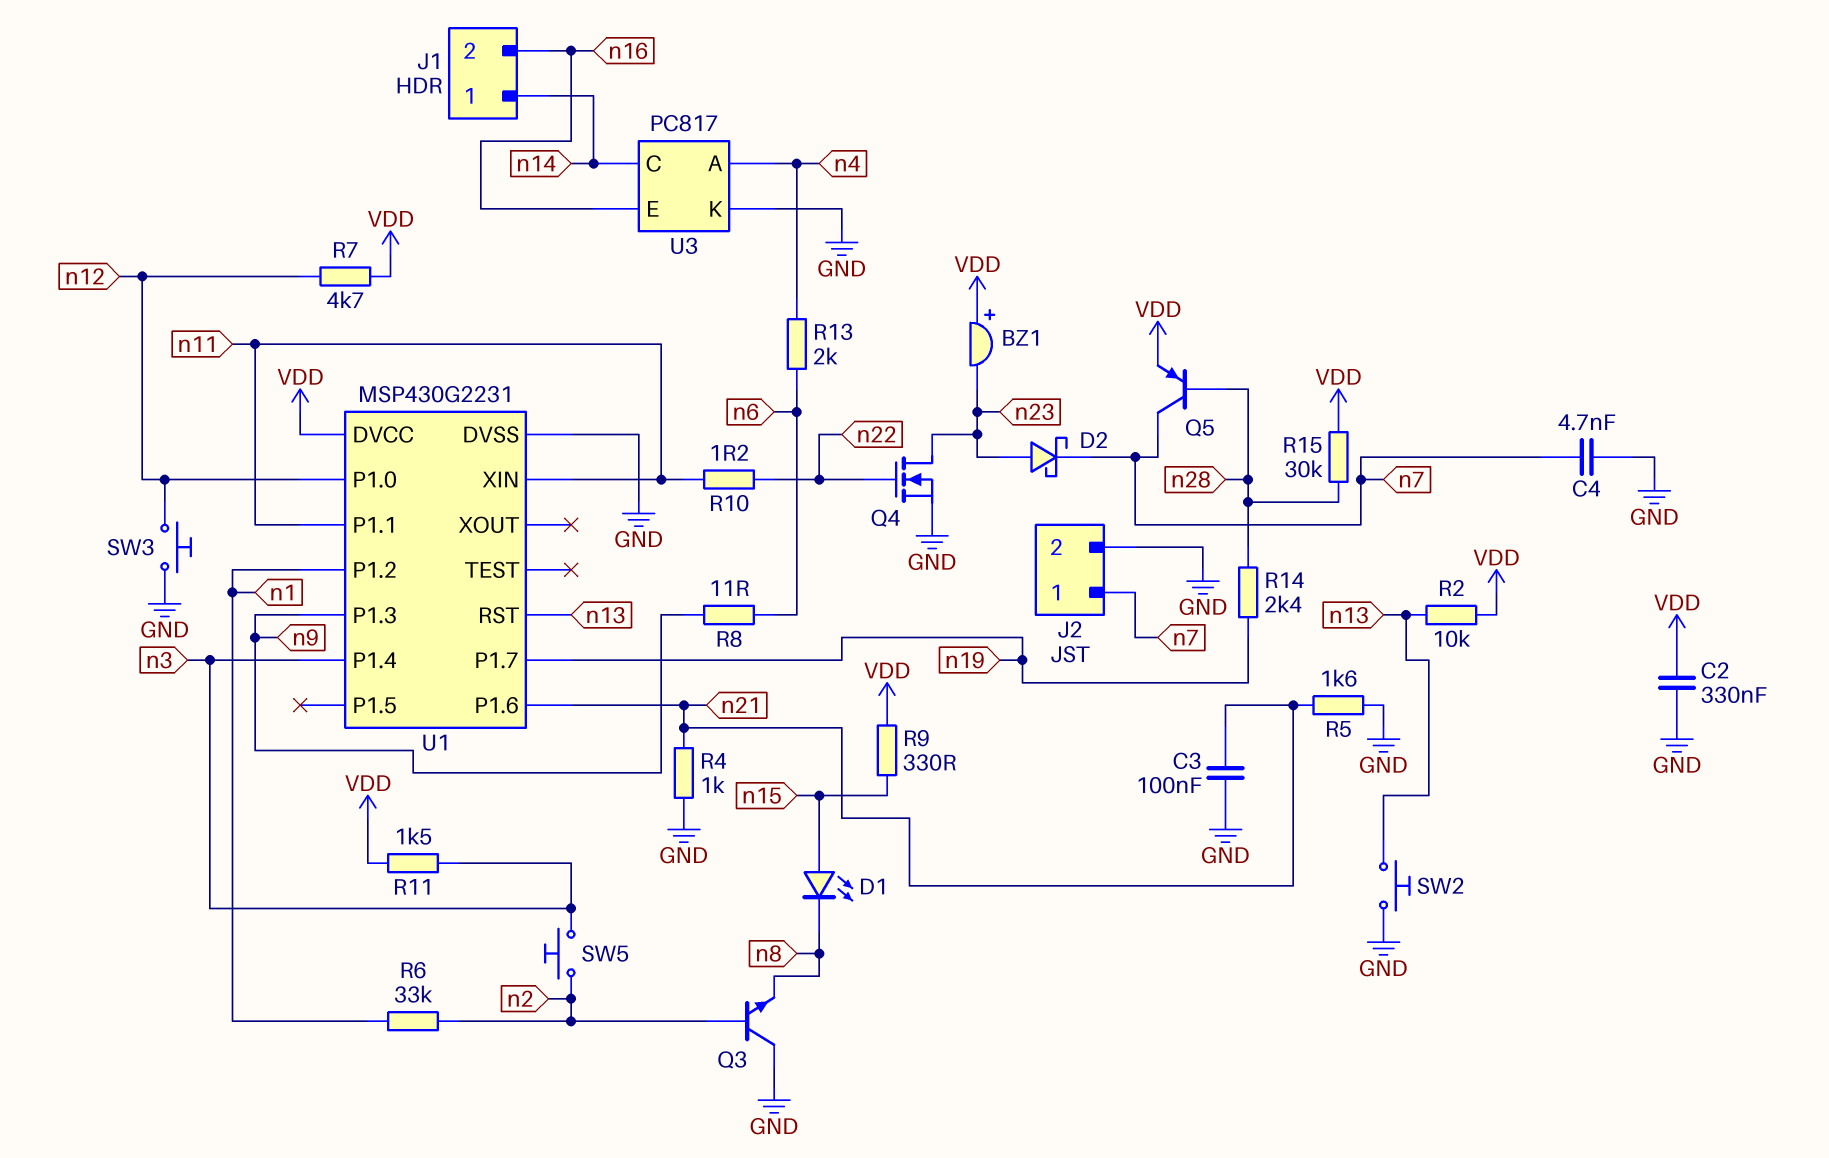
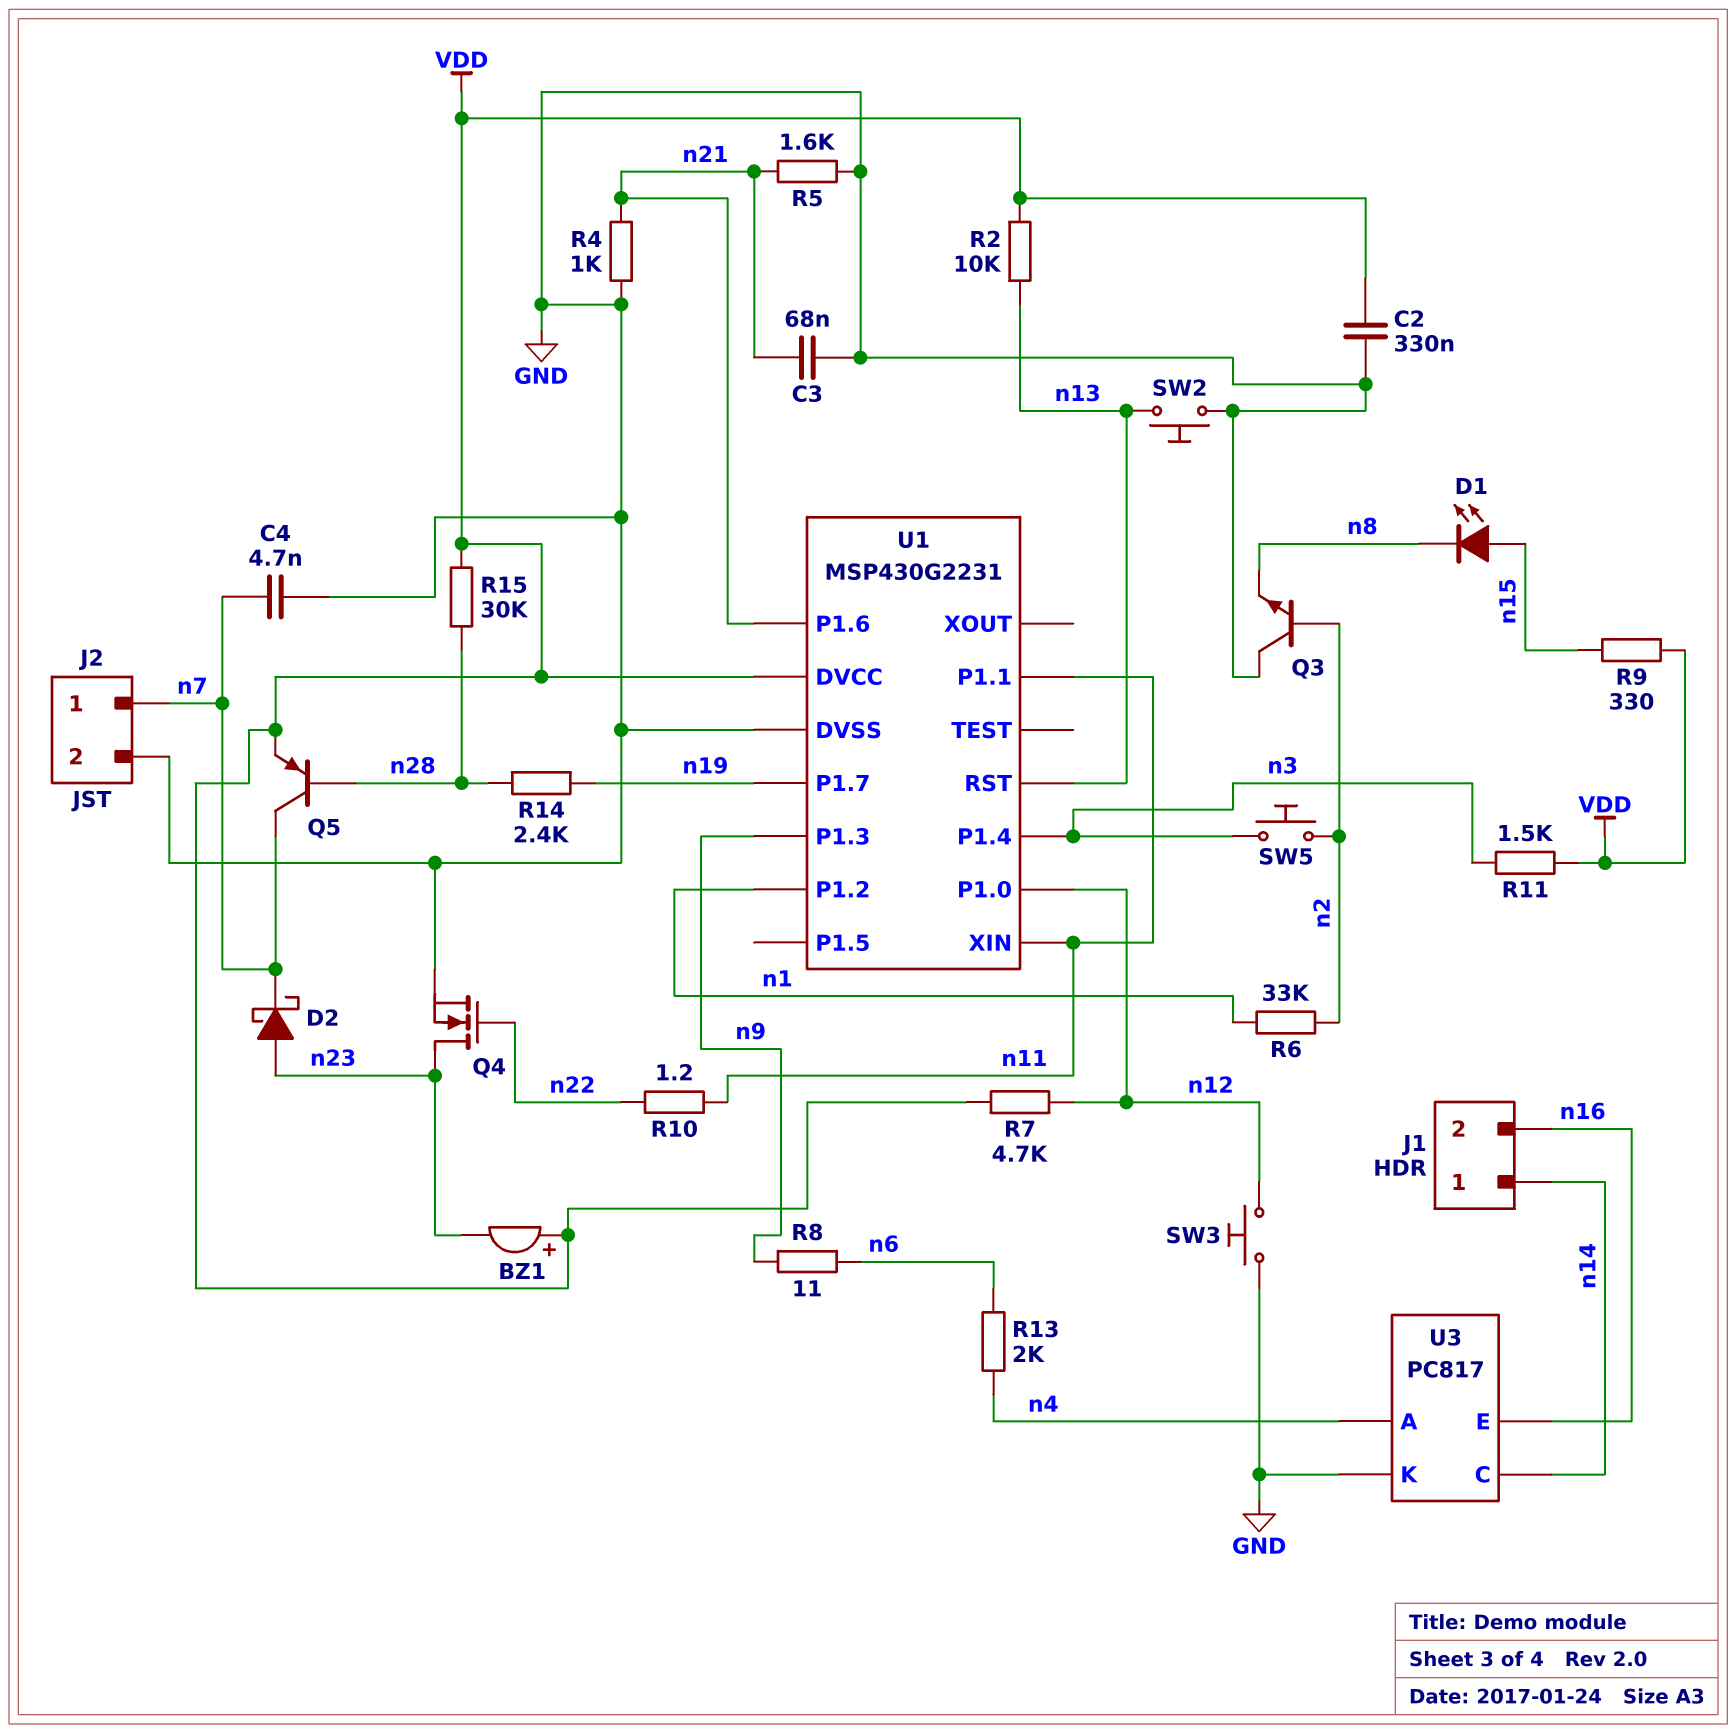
C3: 100nF (GND, n21) -> 68nF (GND, n21)

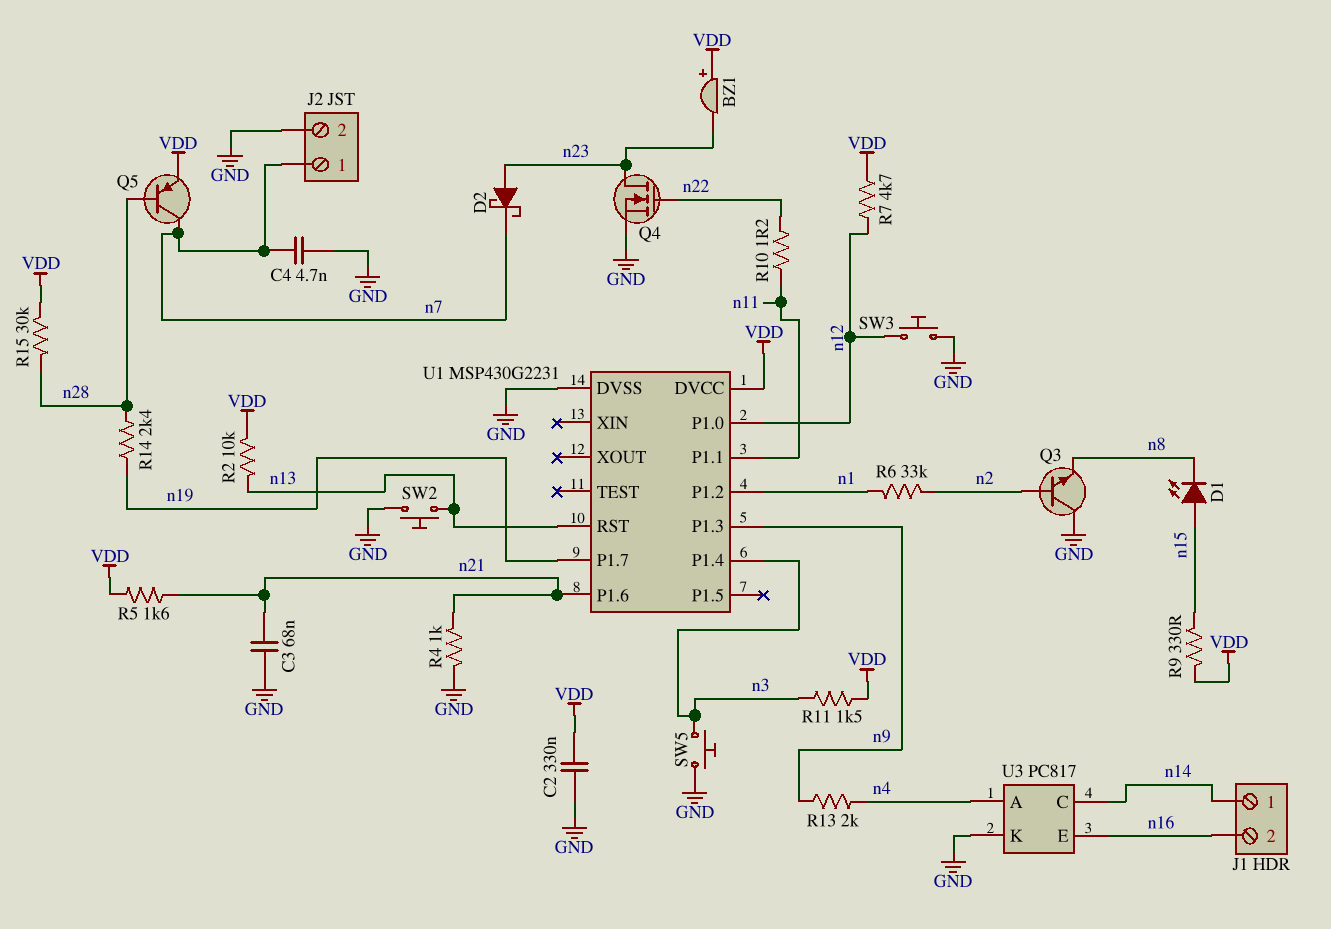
R5: 1.6k (GND, n21) -> 1.6k (VDD, n21)
R8: 11 (n6, n9) -> none
R13: 2k (n4, n6) -> 2k (n4, n9)
SW5: button (n2, n3) -> button (GND, n3)
U1 pin XIN: n11 -> none

